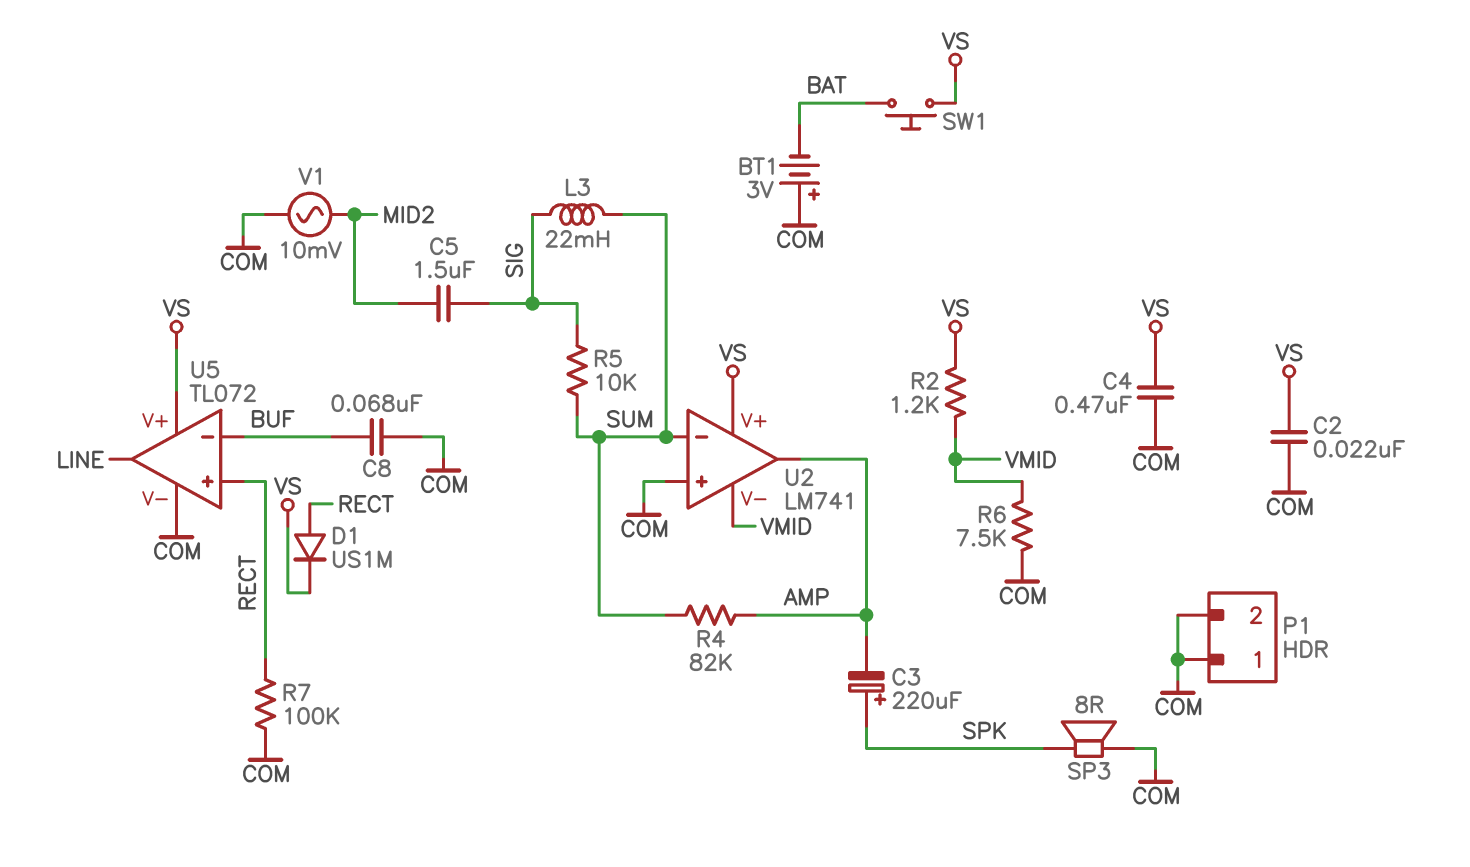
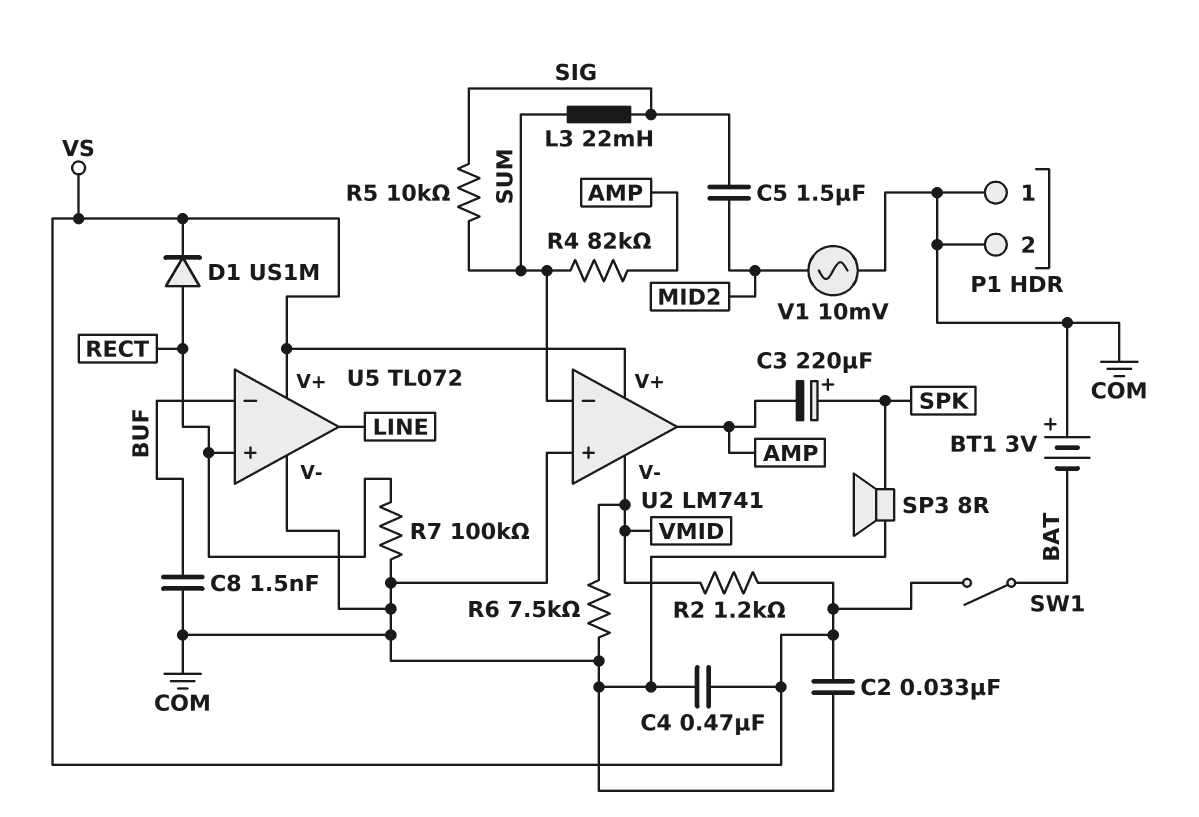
C2: 22nF (COM, VS) -> 33nF (COM, VS)
C8: 68nF (BUF, COM) -> 1.5nF (BUF, COM)
SW1: button (BAT, VS) -> switch (BAT, VS)

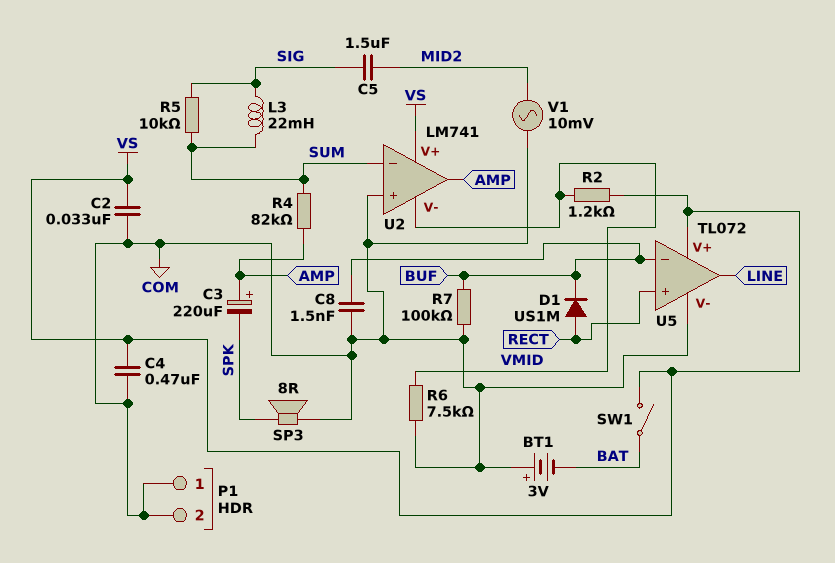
C3: 220uF (plus SPK, minus AMP) -> 220uF (plus AMP, minus SPK)
D1: diode US1M (A RECT, K VS) -> diode US1M (A RECT, K BUF)
R7: 100k (COM, RECT) -> 100k (BUF, COM)

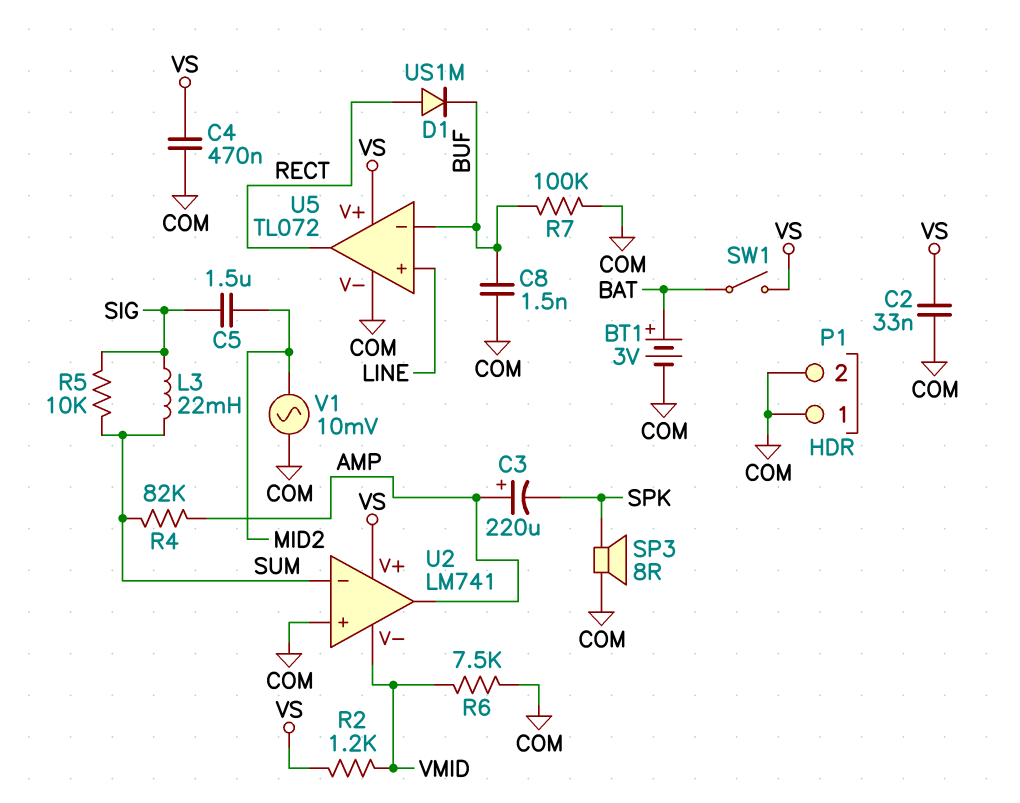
BT1: 3V (plus COM, minus BAT) -> 3V (plus BAT, minus COM)
U5 pin in+: RECT -> LINE
U5 pin out: LINE -> RECT

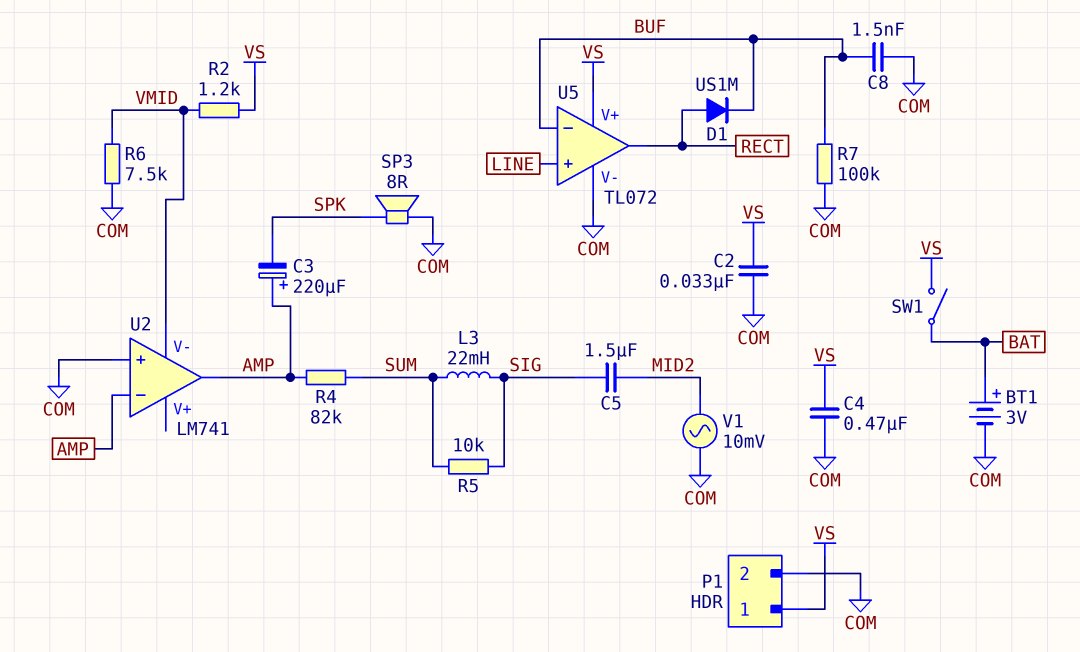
P1 pin 1: COM -> VS
U2 pin V+: VS -> none
U2 pin in-: SUM -> AMP

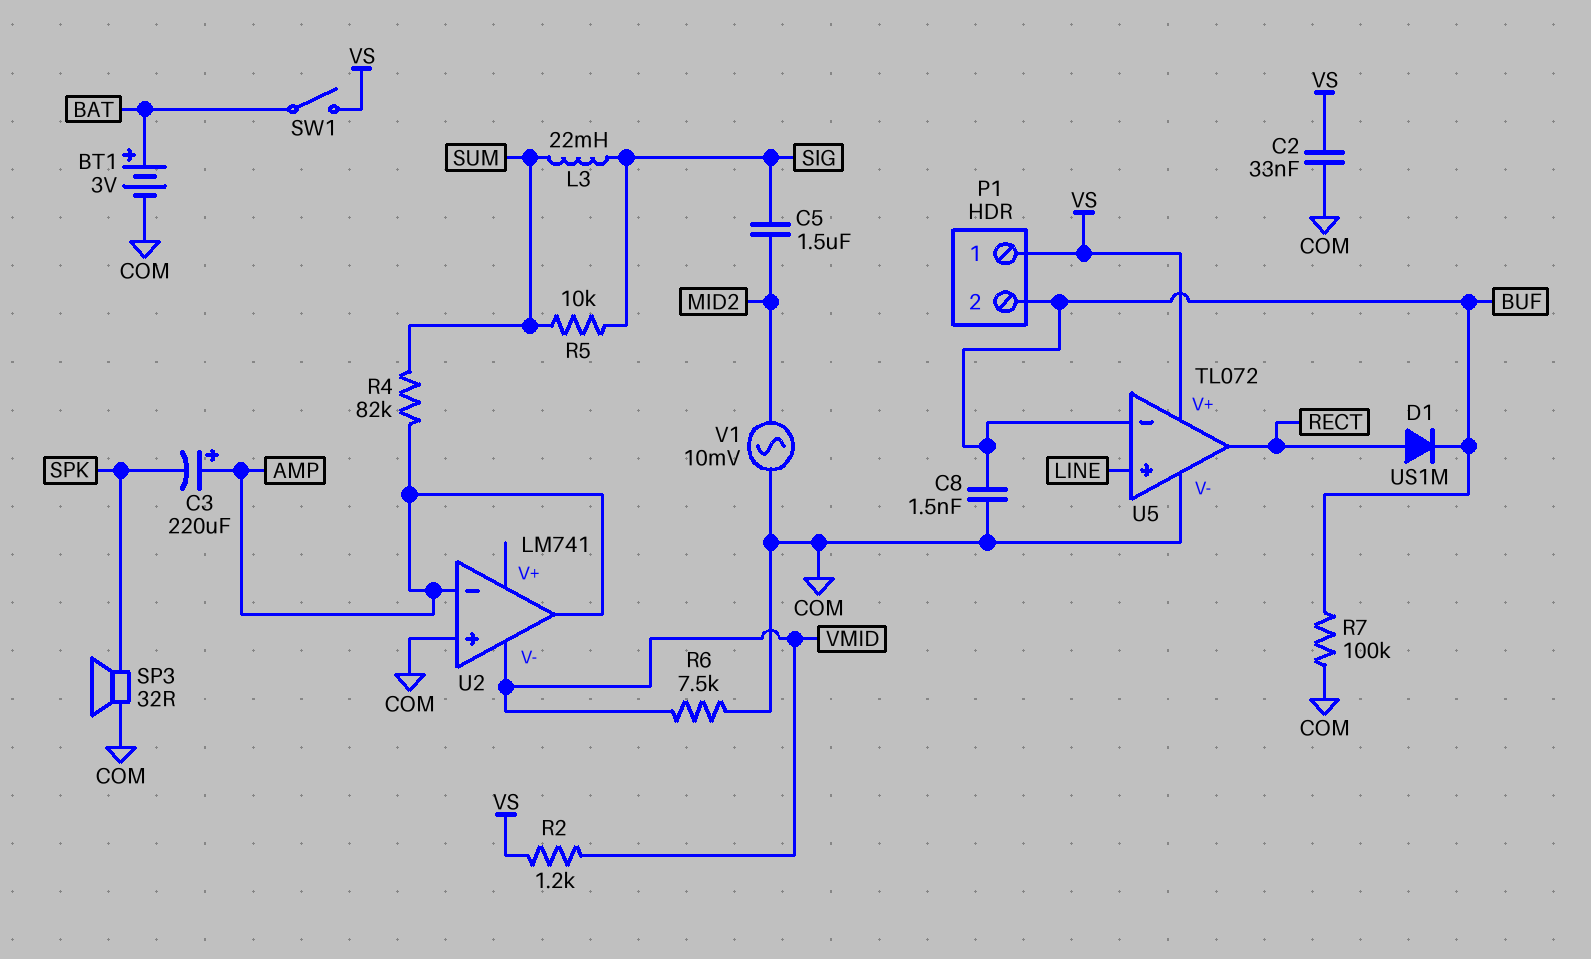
C4: 470nF (COM, VS) -> none
P1 pin 2: COM -> BUF
SP3: speaker 8R (COM, SPK) -> speaker 32R (COM, SPK)

